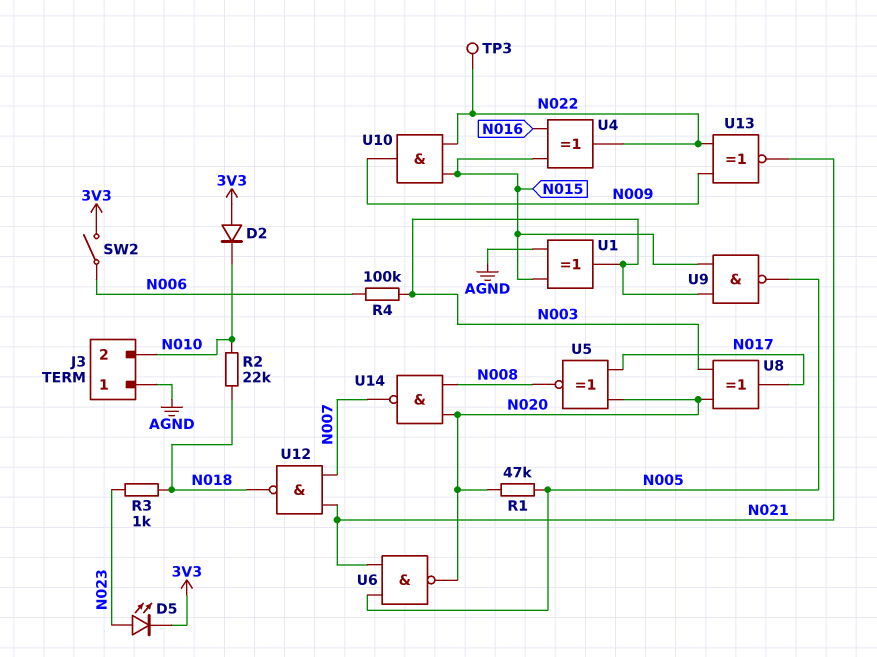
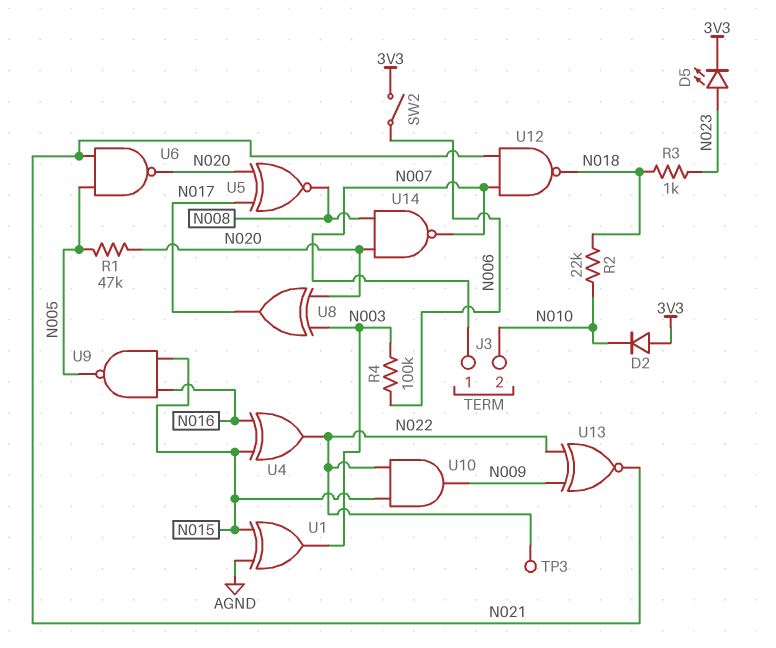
J3 pin 1: AGND -> N007
U9: NAND (in N003, in N015, out N005) -> NAND (in N015, in N016, out N005)

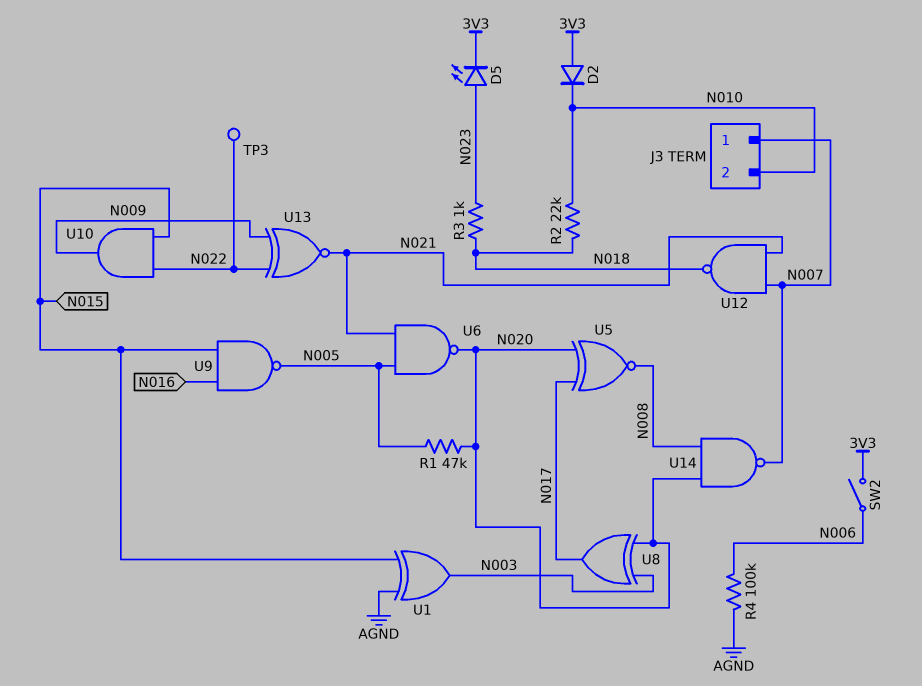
R4: 100k (N003, N006) -> 100k (AGND, N006)
U4: XOR (in N015, in N016, out N022) -> none

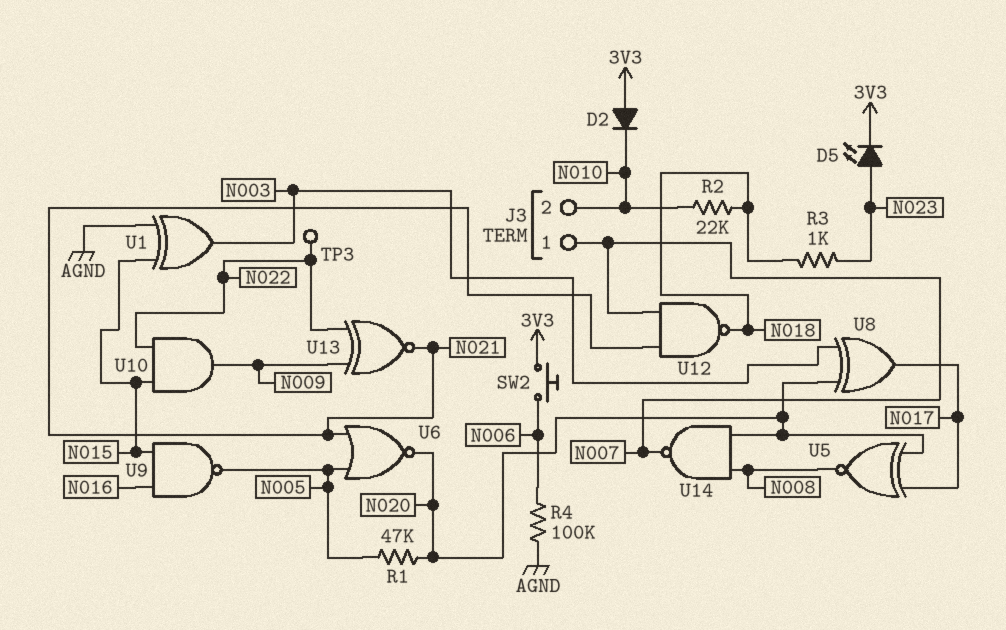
SW2: switch (3V3, N006) -> button (3V3, N006)
U6: NAND (in N005, in N021, out N020) -> NOR (in N005, in N021, out N020)

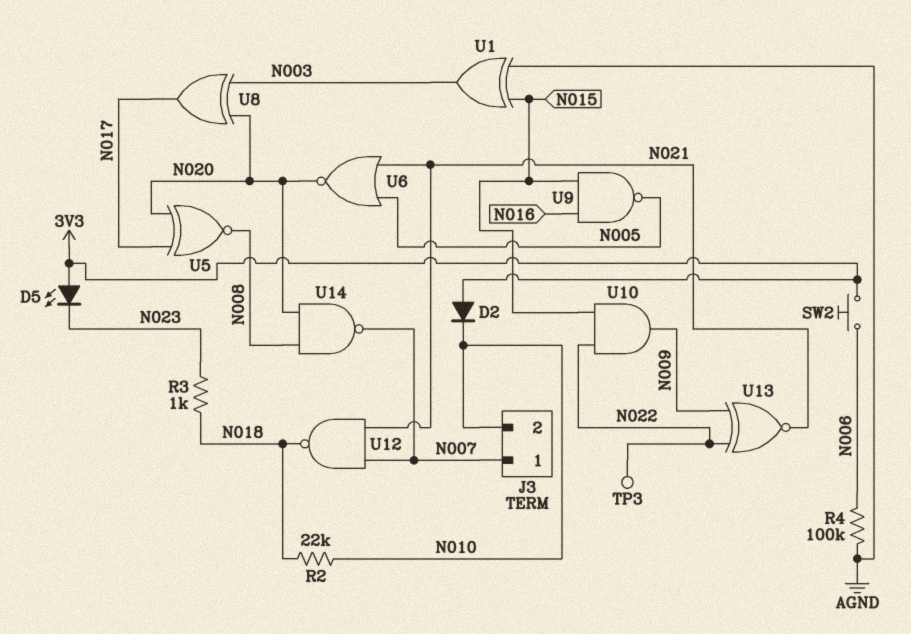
D5: LED (A N023, K 3V3) -> LED (A 3V3, K N023)
R1: 47k (N005, N020) -> none

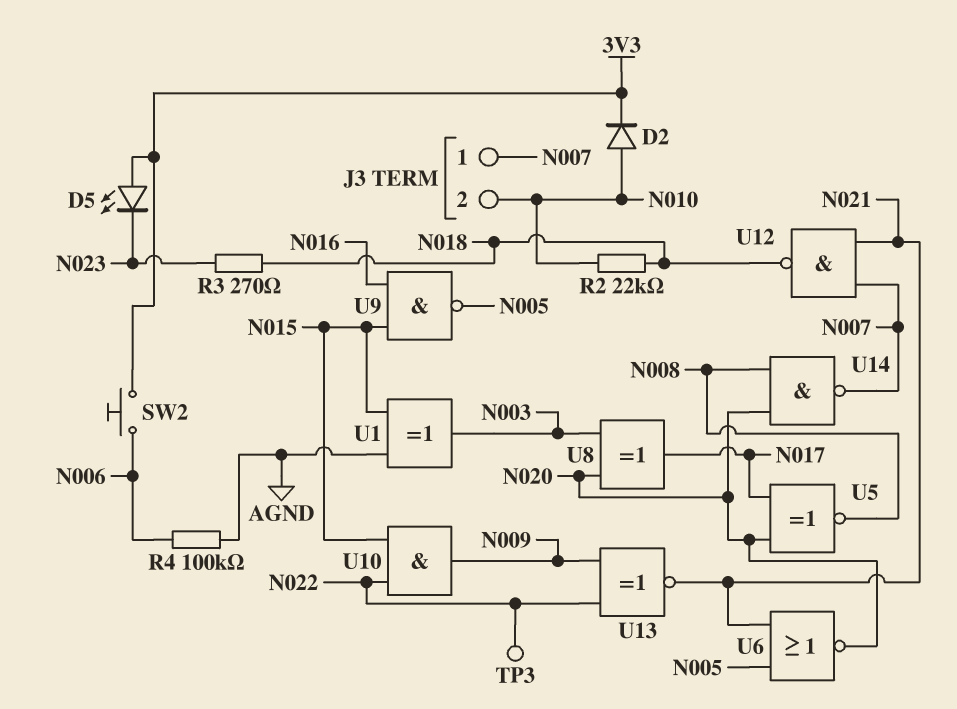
D2: diode (A 3V3, K N010) -> diode (A N010, K 3V3)
R3: 1k (N018, N023) -> 270 (N018, N023)

